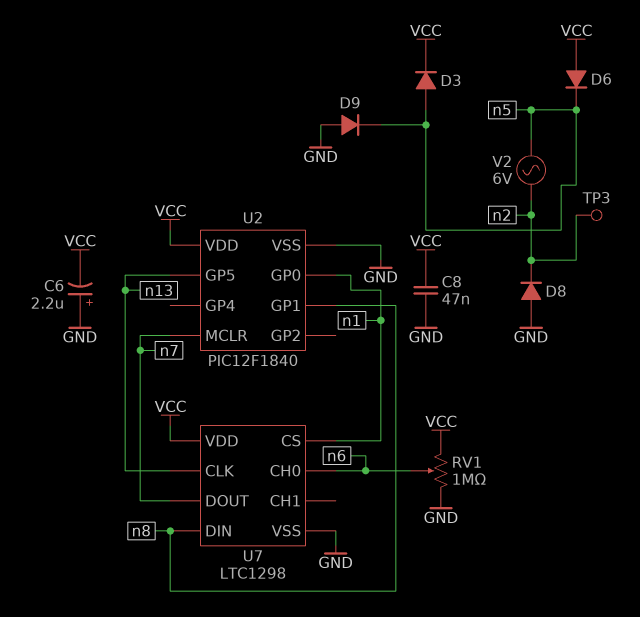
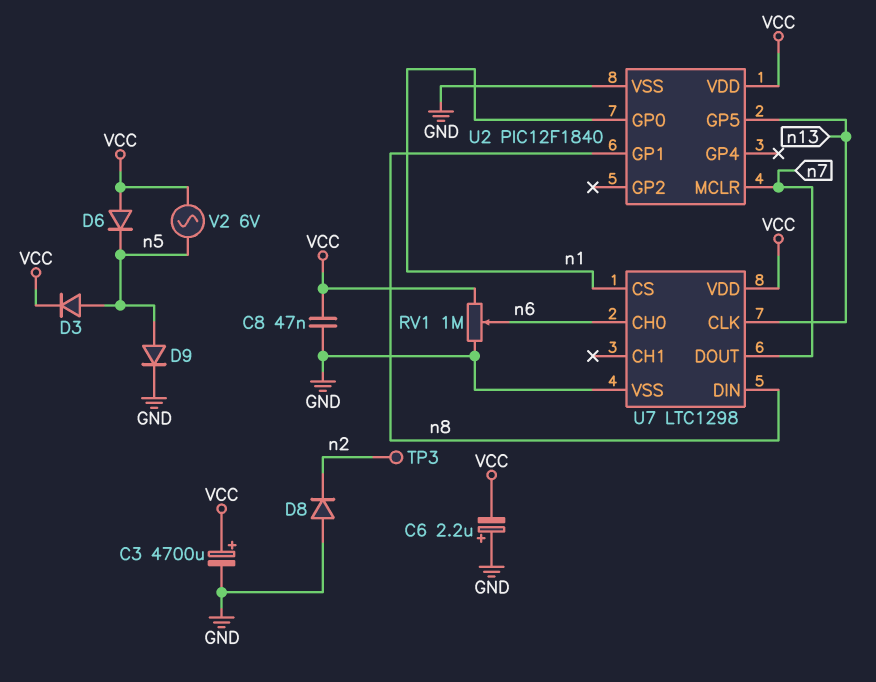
C3: none -> 4700uF (plus VCC, minus GND)
D9: diode (A GND, K n5) -> diode (A n5, K GND)
V2: AC 6V (n2, n5) -> AC 6V (VCC, n5)

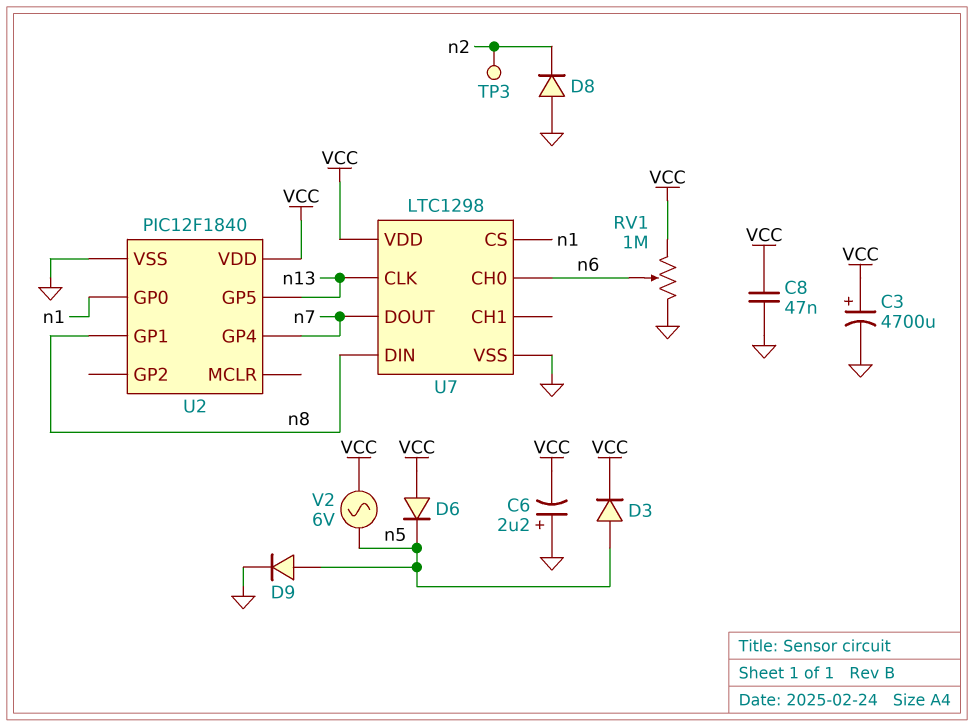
U2 pin GP4: none -> n7
U2 pin MCLR: n7 -> none

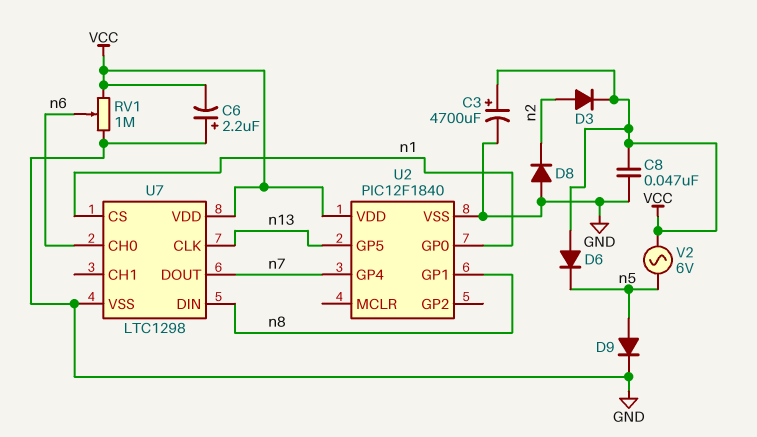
D3: diode (A n5, K VCC) -> diode (A n2, K VCC)
TP3: test point (n2) -> none

